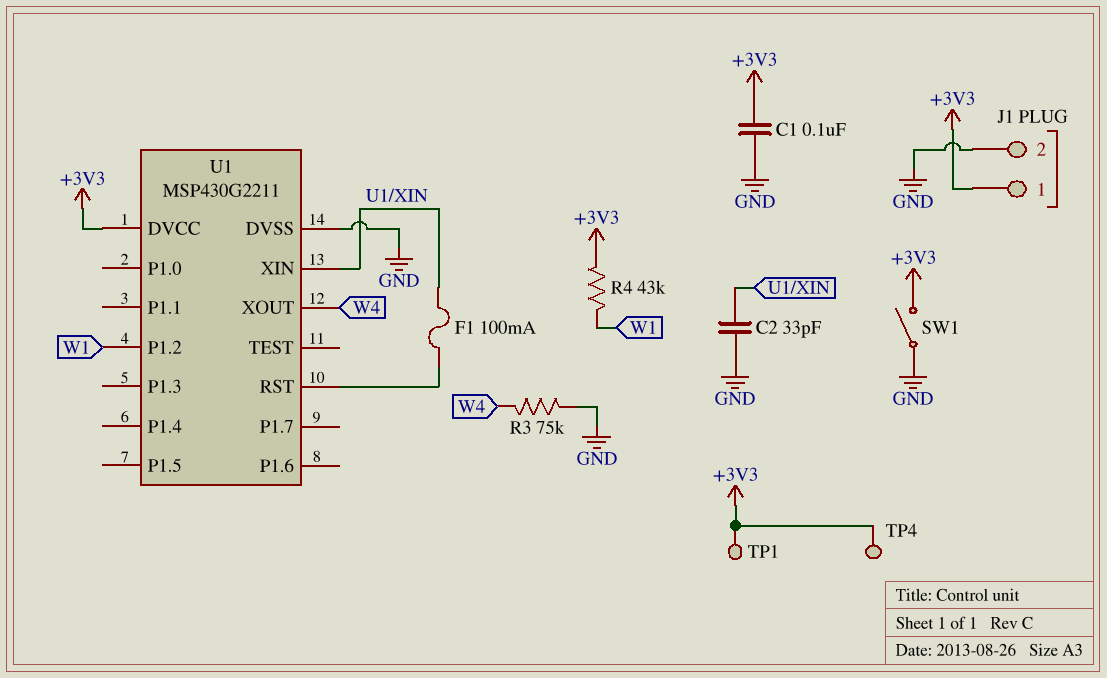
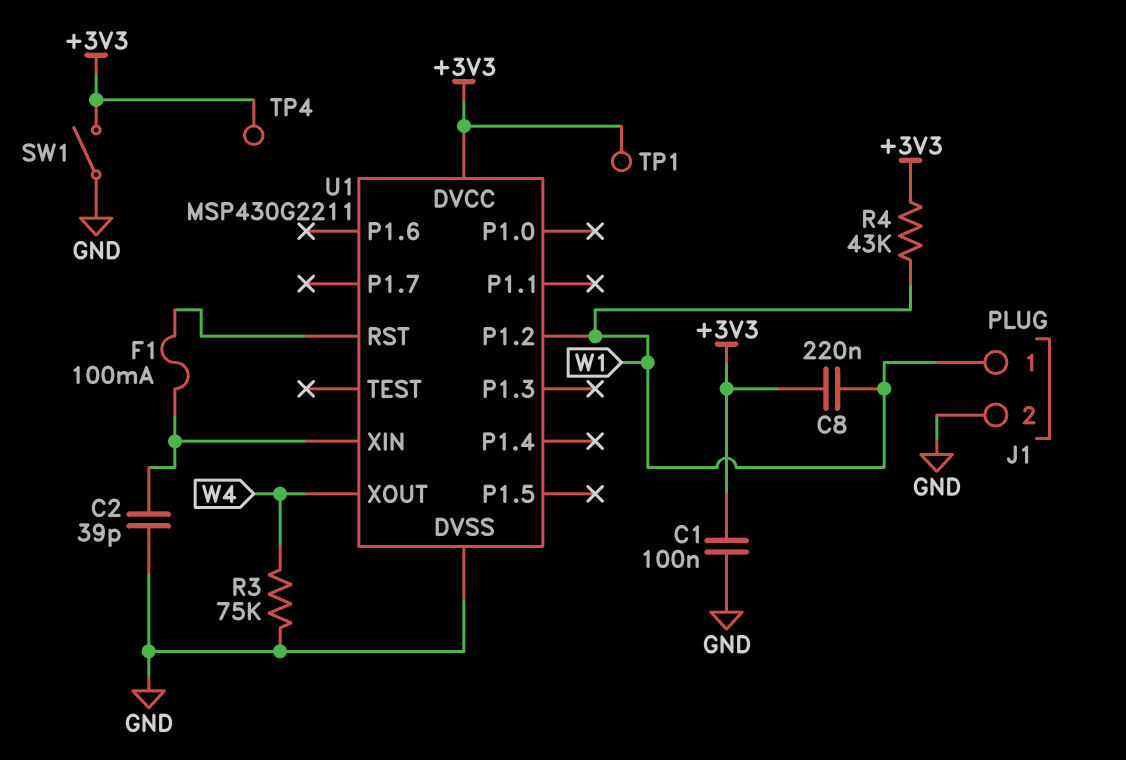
C2: 33pF (GND, U1/XIN) -> 39pF (GND, U1/XIN)
C8: none -> 220nF (+3V3, W1)
J1 pin 1: +3V3 -> W1

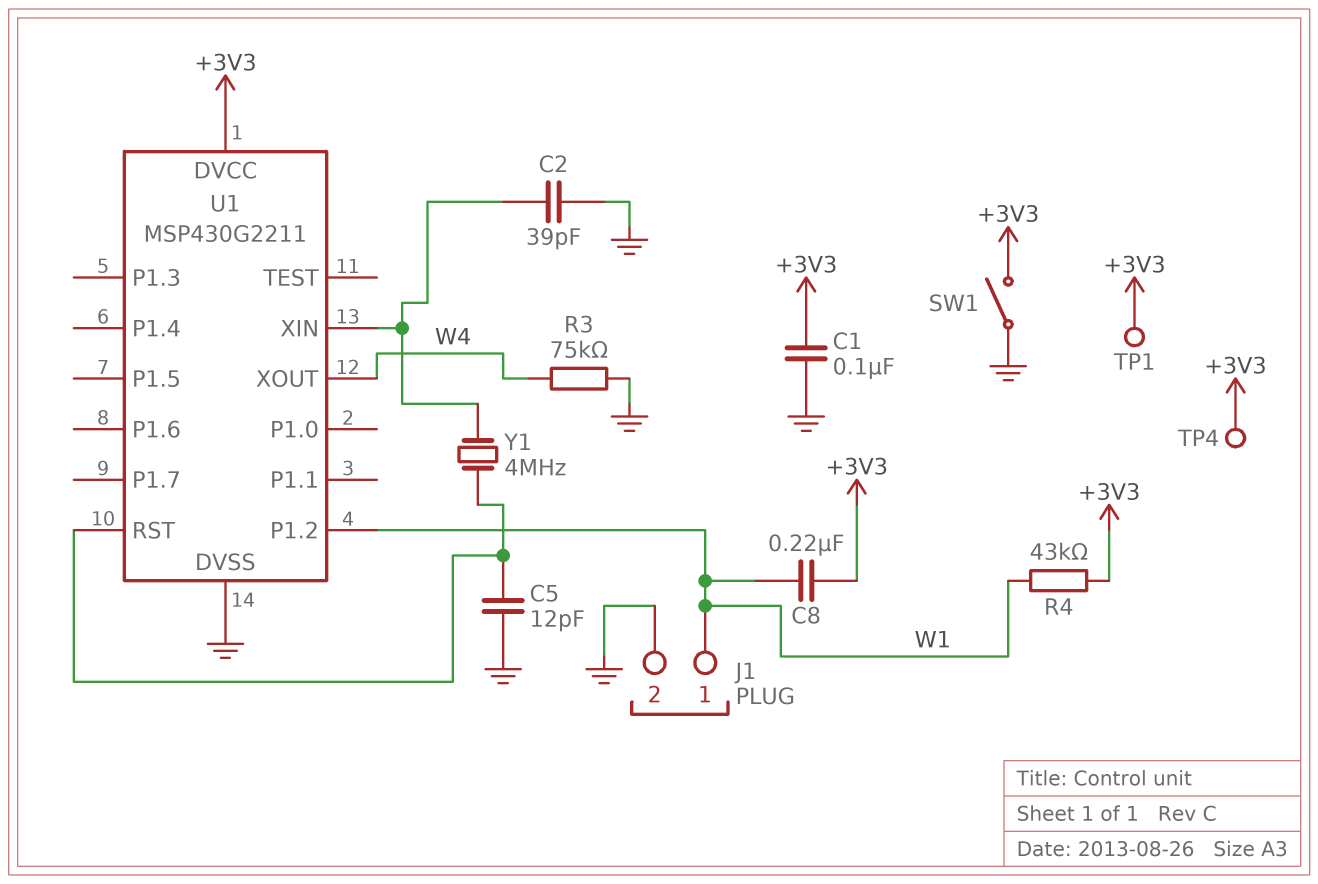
C5: none -> 12pF (GND, U1/RST)
F1: 100mA (U1/RST, U1/XIN) -> none
Y1: none -> 4MHz (U1/RST, U1/XIN)

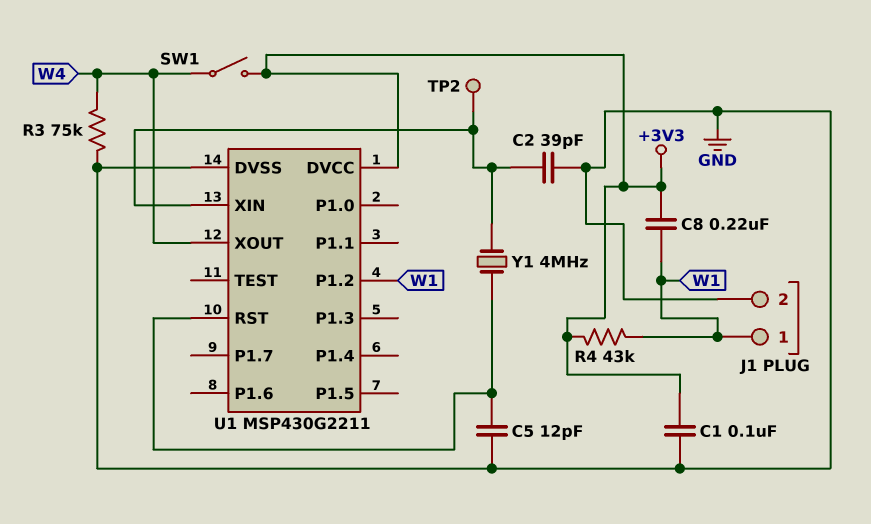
SW1: switch (+3V3, GND) -> switch (+3V3, W4)
TP1: test point (+3V3) -> none
TP2: none -> test point (U1/XIN)
TP4: test point (+3V3) -> none

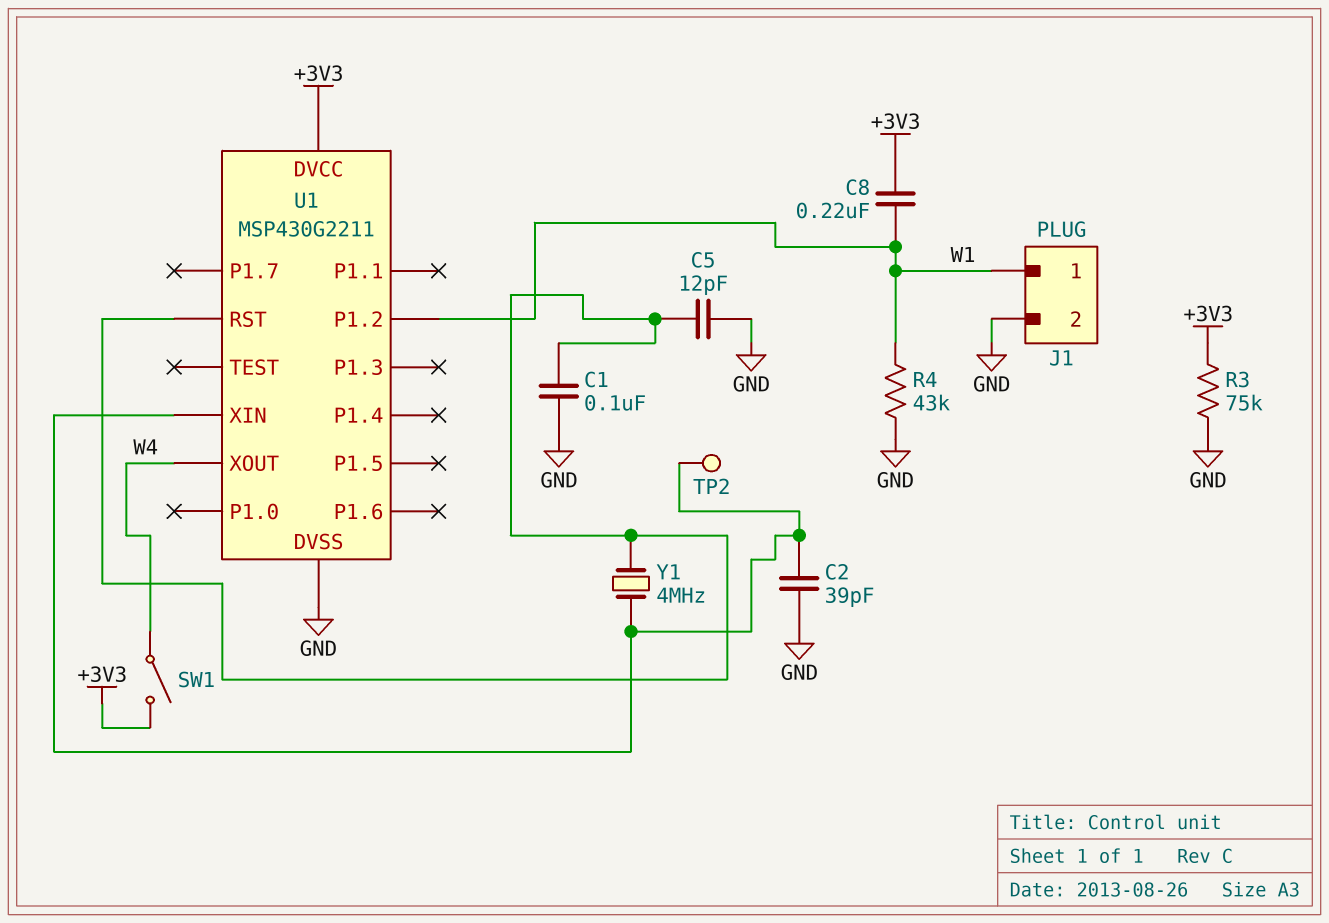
C1: 100nF (+3V3, GND) -> 100nF (GND, U1/RST)
R3: 75k (GND, W4) -> 75k (+3V3, GND)
R4: 43k (+3V3, W1) -> 43k (GND, W1)

